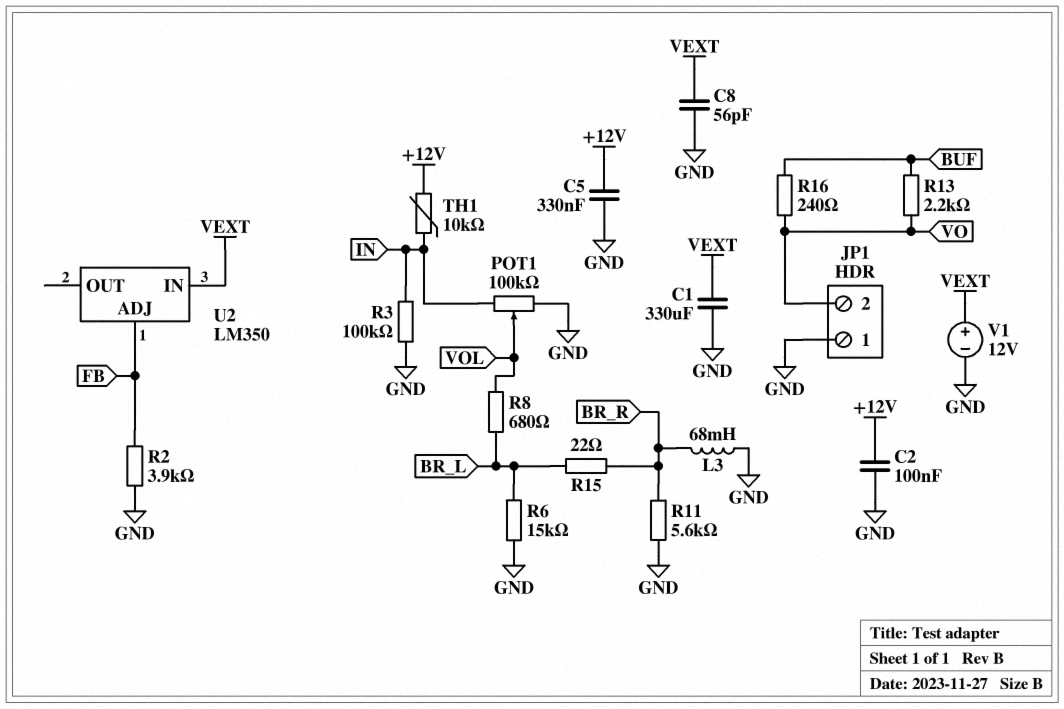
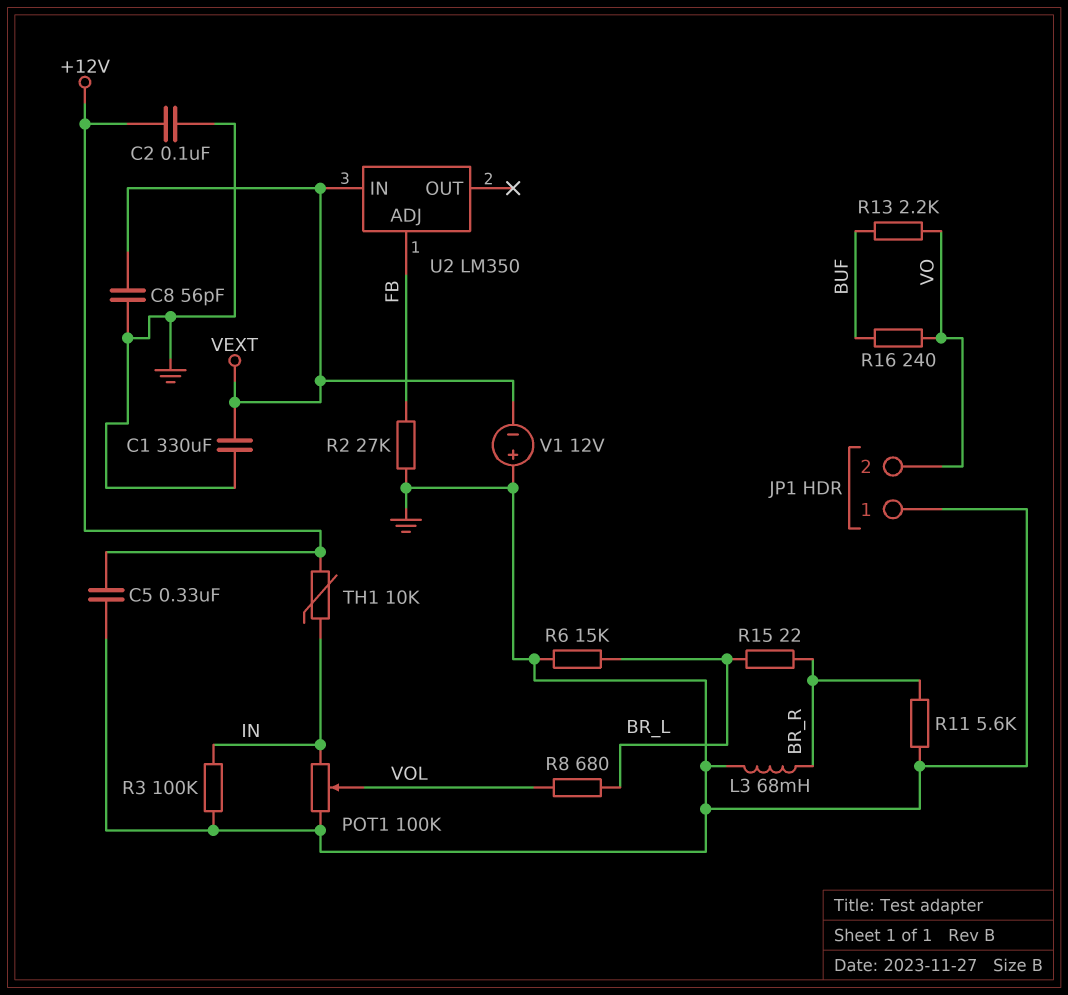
R2: 3.9k (FB, GND) -> 27k (FB, GND)
V1: 12V (plus VEXT, minus GND) -> 12V (plus GND, minus VEXT)

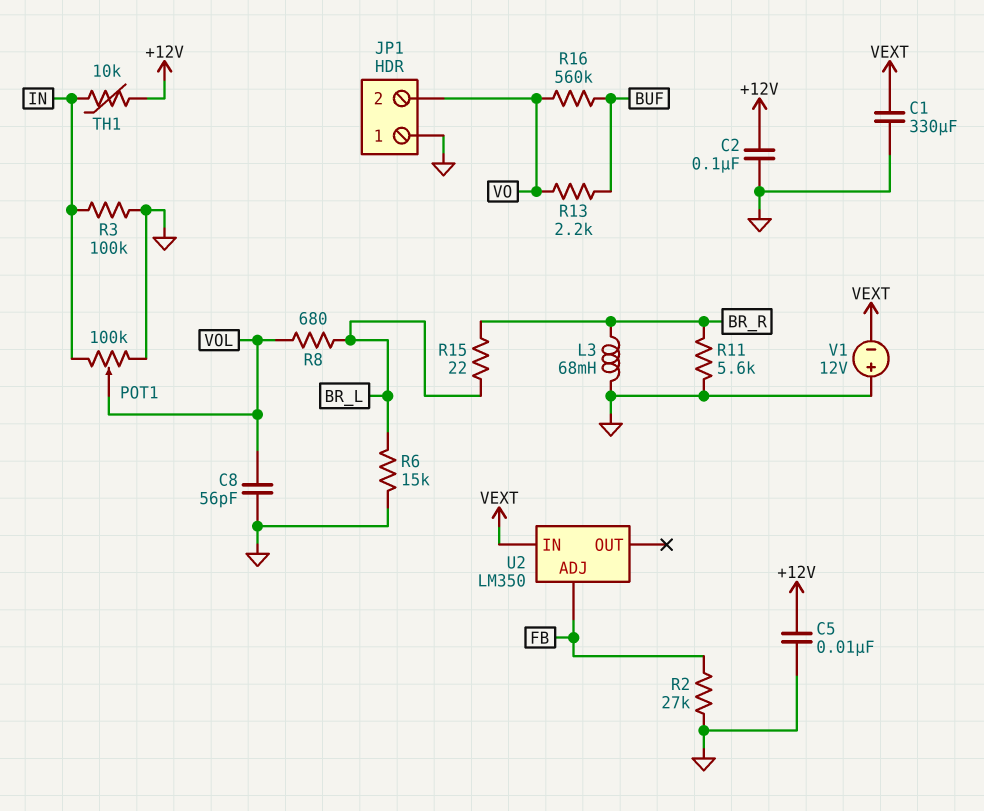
C5: 330nF (+12V, GND) -> 10nF (+12V, GND)
C8: 56pF (GND, VEXT) -> 56pF (GND, VOL)
R16: 240 (BUF, VO) -> 560k (BUF, VO)

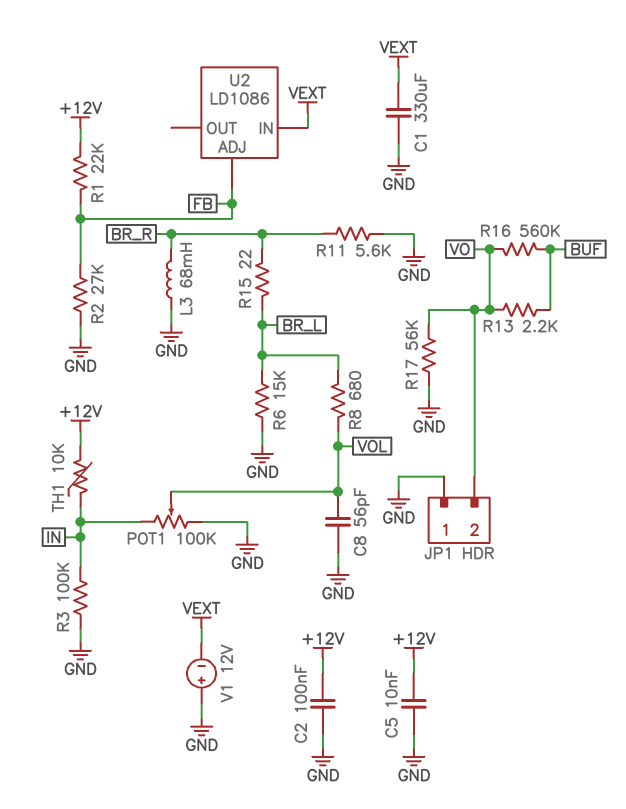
R1: none -> 22k (+12V, FB)
R17: none -> 56k (GND, VO)
U2: LM350 -> LD1086

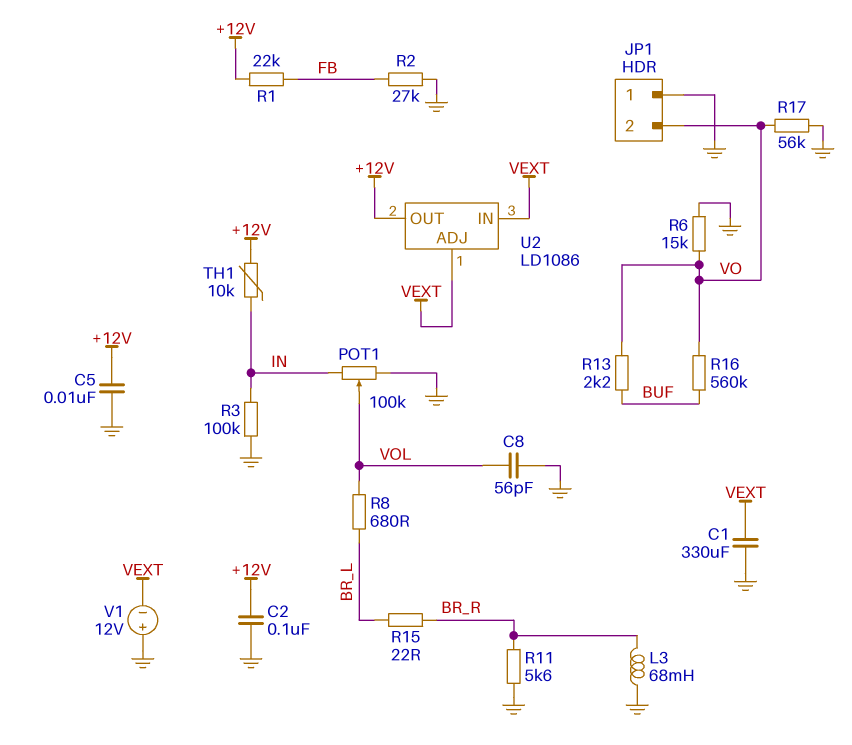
R6: 15k (BR_L, GND) -> 15k (GND, VO)
U2 pin ADJ: FB -> VEXT
U2 pin OUT: none -> +12V

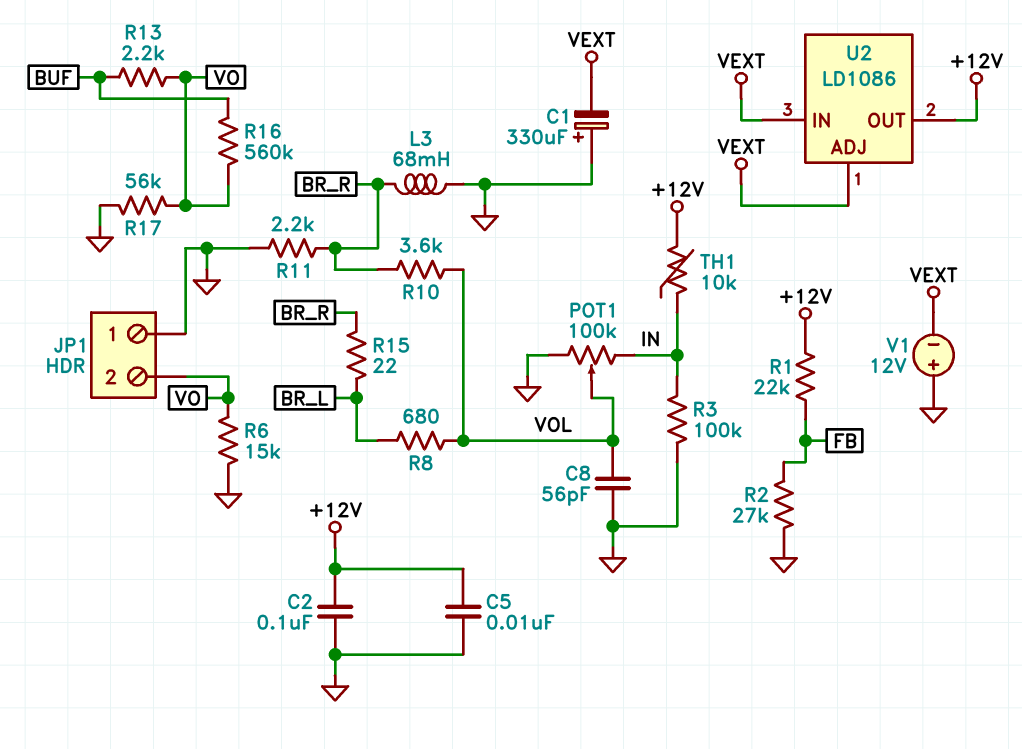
C1: 330uF (GND, VEXT) -> 330uF (plus GND, minus VEXT)
R10: none -> 3.6k (BR_R, VOL)
R11: 5.6k (BR_R, GND) -> 2.2k (BR_R, GND)

